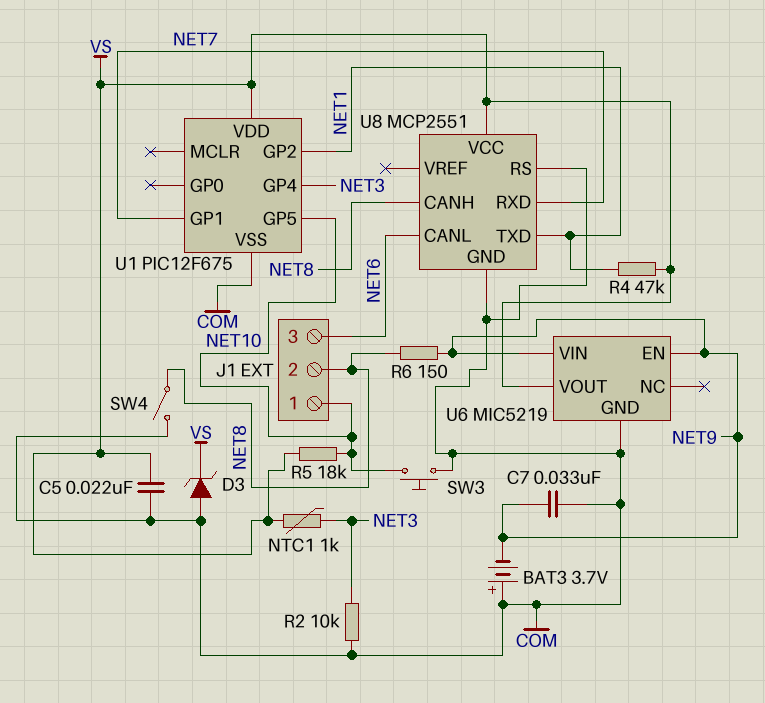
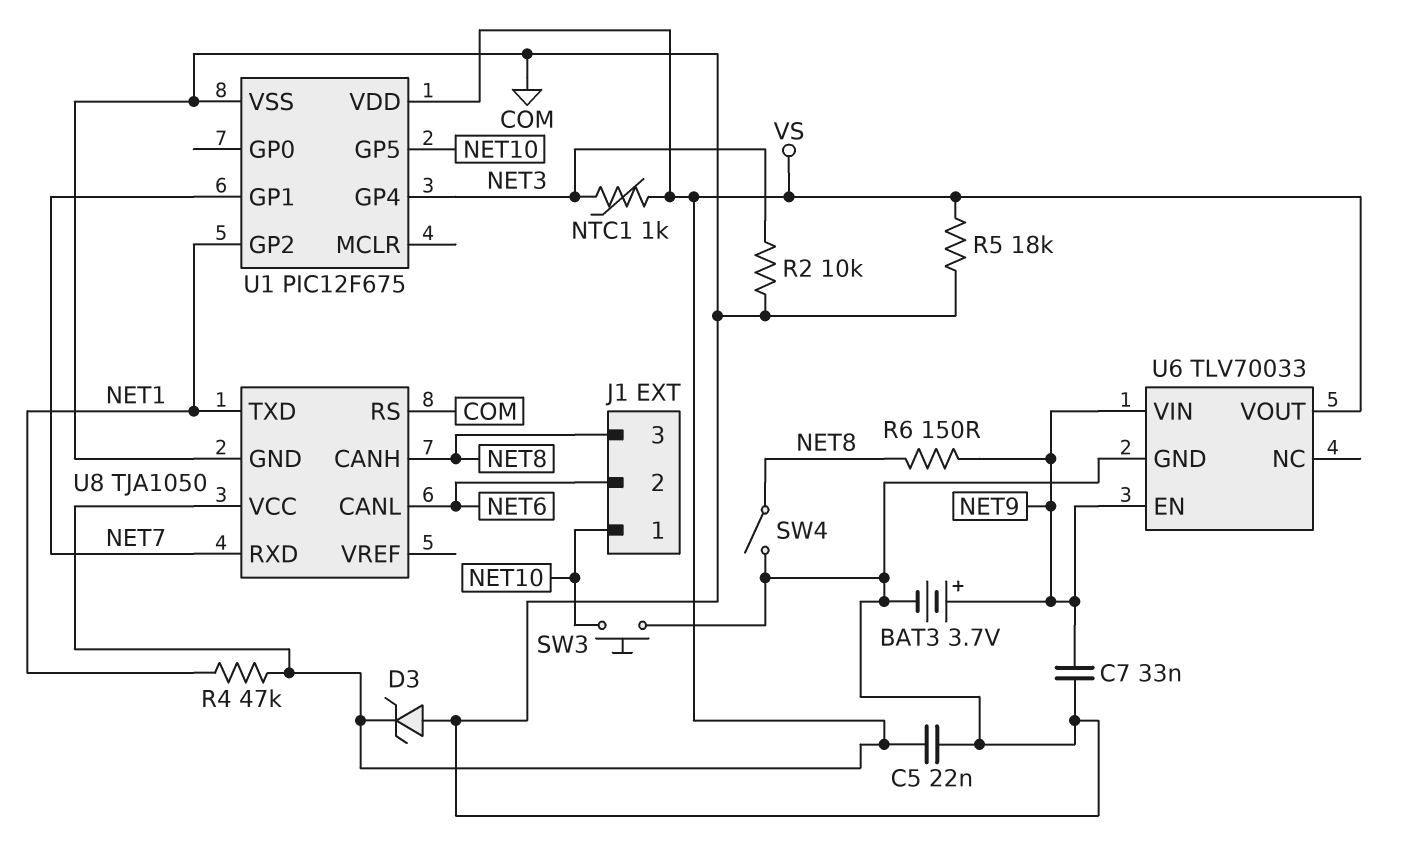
BAT3: 3.7V (plus COM, minus NET9) -> 3.7V (plus NET9, minus COM)
J1 pin 2: NET8 -> NET6
J1 pin 3: NET6 -> NET8
R5: 18k (NET10, VS) -> 18k (COM, VS)
U6: MIC5219 -> TLV70033
U8: MCP2551 -> TJA1050

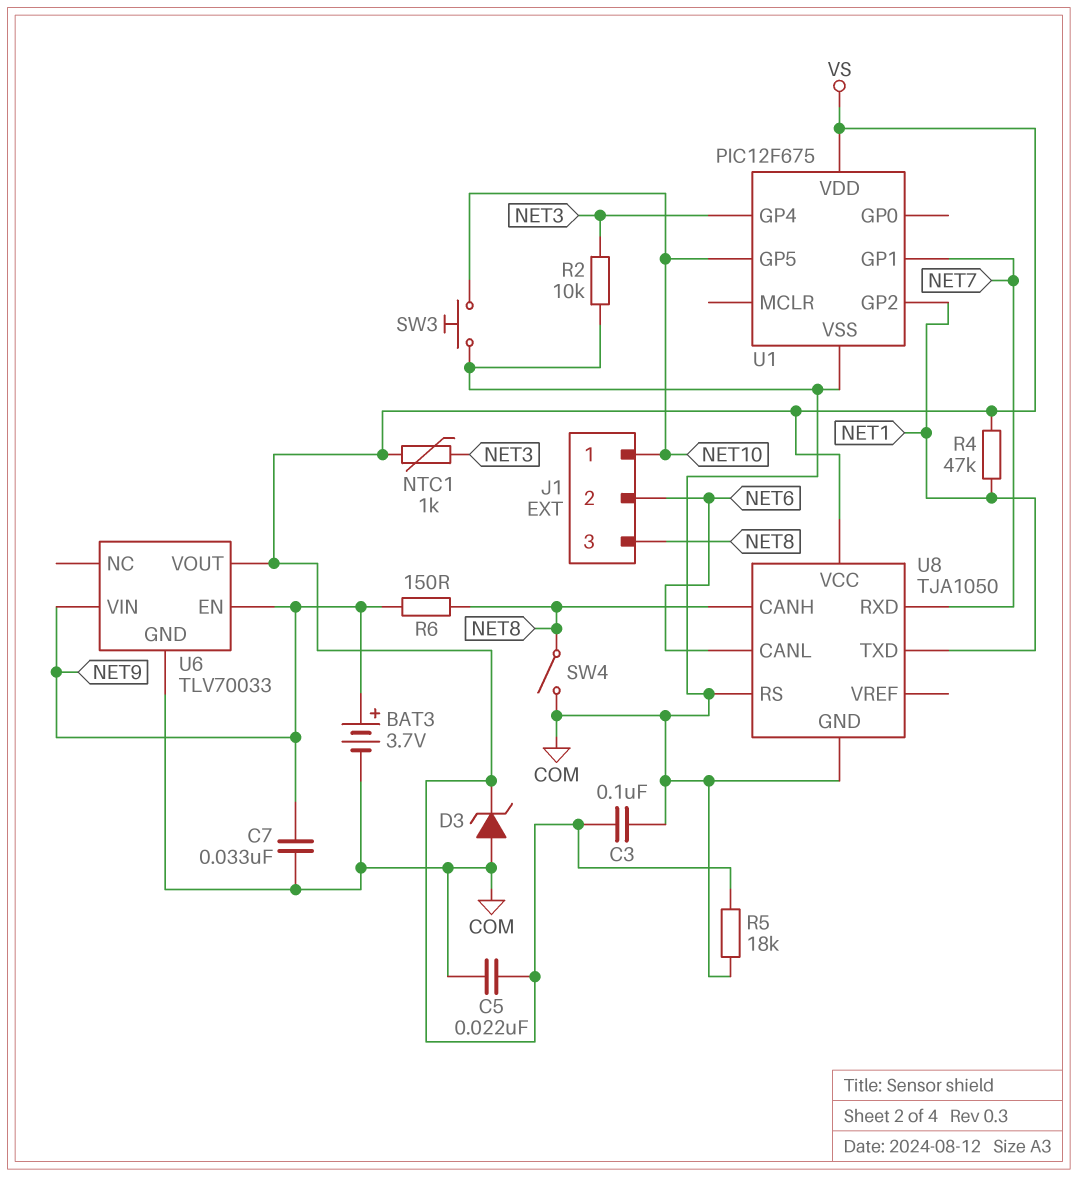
C3: none -> 100nF (COM, VS)

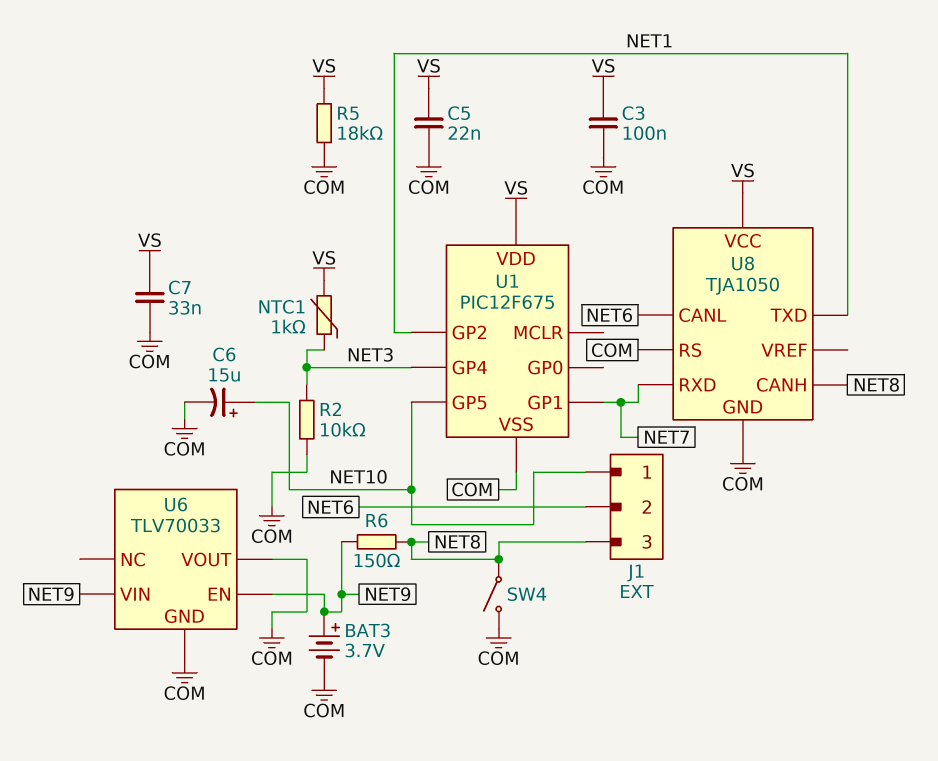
C6: none -> 15uF (plus NET10, minus COM)
C7: 33nF (COM, NET9) -> 33nF (COM, VS)
D3: zener (A COM, K VS) -> none
R4: 47k (NET1, VS) -> none
SW3: button (COM, NET10) -> none
U6 pin VOUT: VS -> COM

